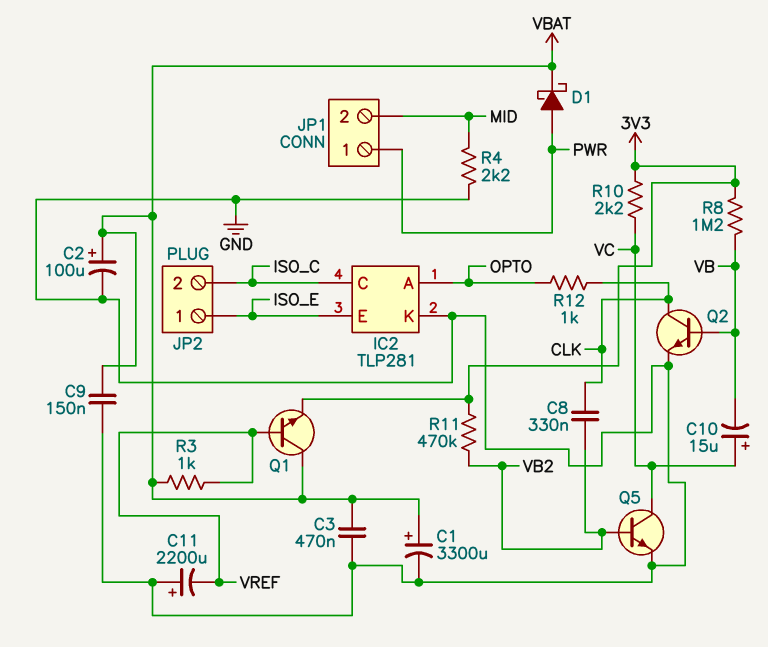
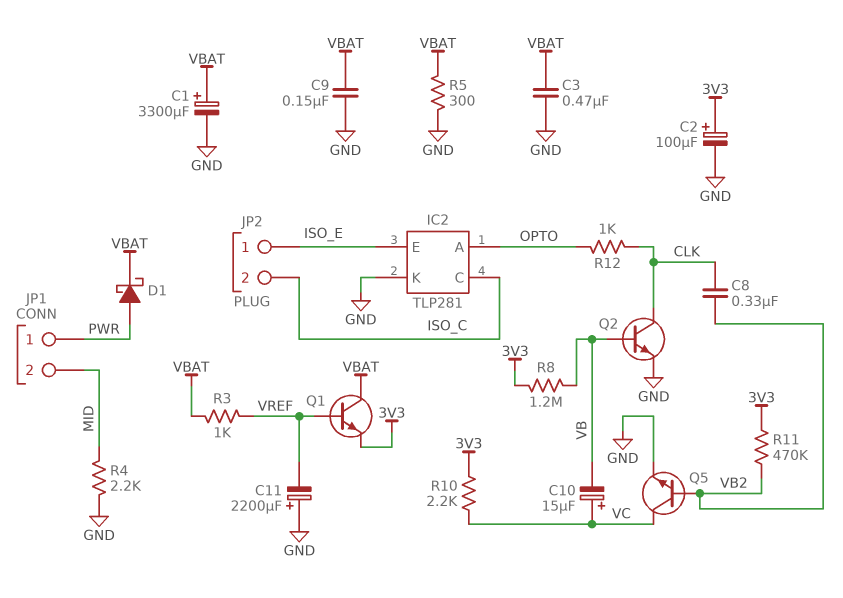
C2: 100uF (plus VBAT, minus GND) -> 100uF (plus 3V3, minus GND)
R5: none -> 300 (GND, VBAT)

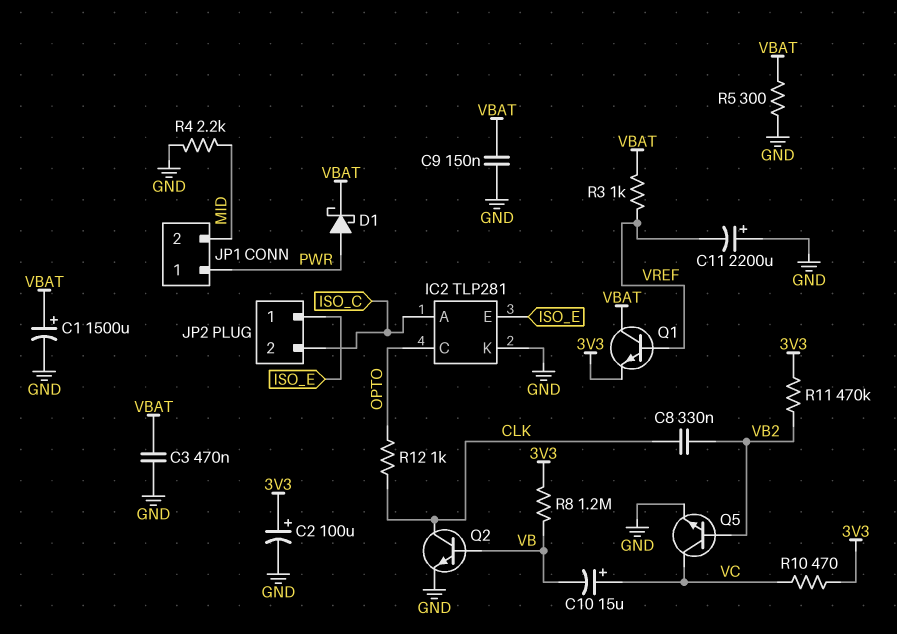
C1: 3300uF (plus VBAT, minus GND) -> 1500uF (plus VBAT, minus GND)
IC2 pin A: OPTO -> ISO_C
IC2 pin C: ISO_C -> OPTO
R10: 2.2k (3V3, VC) -> 470 (3V3, VC)

